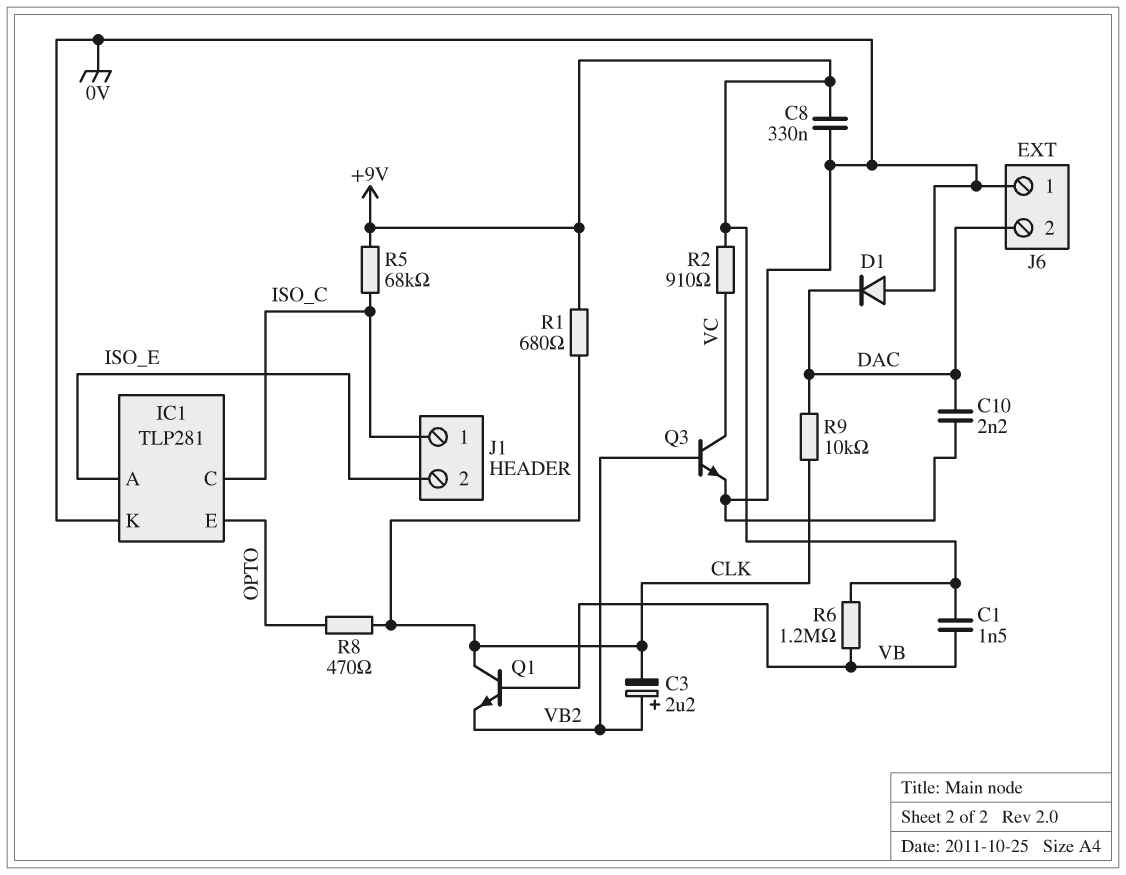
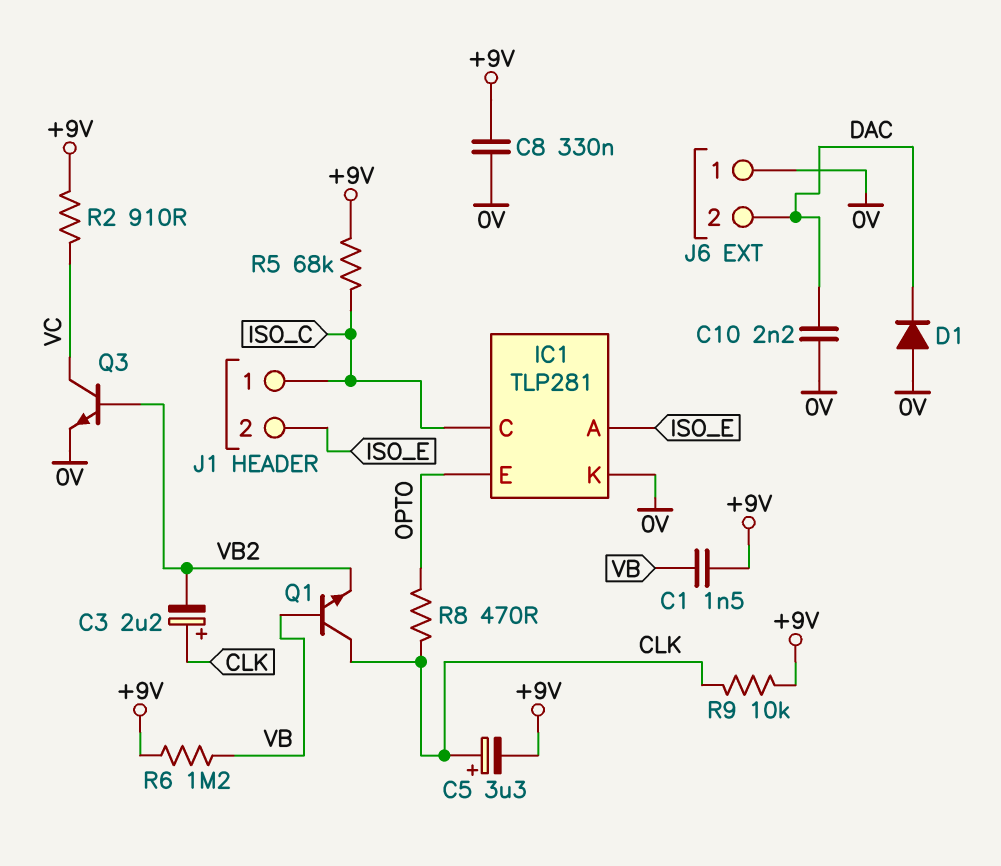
C3: 2.2uF (plus VB2, minus CLK) -> 2.2uF (plus CLK, minus VB2)
C5: none -> 3.3uF (plus CLK, minus +9V)
R1: 680 (+9V, CLK) -> none
R9: 10k (CLK, DAC) -> 10k (+9V, CLK)

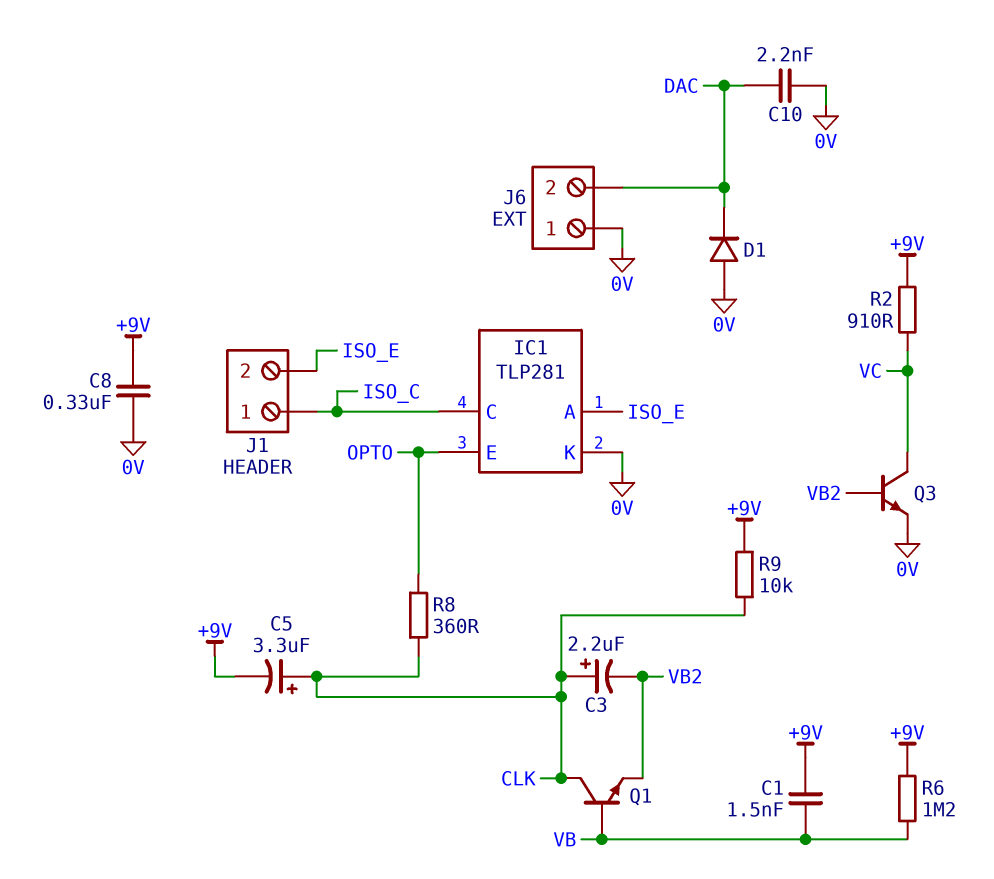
R5: 68k (+9V, ISO_C) -> none
R8: 470 (CLK, OPTO) -> 360 (CLK, OPTO)

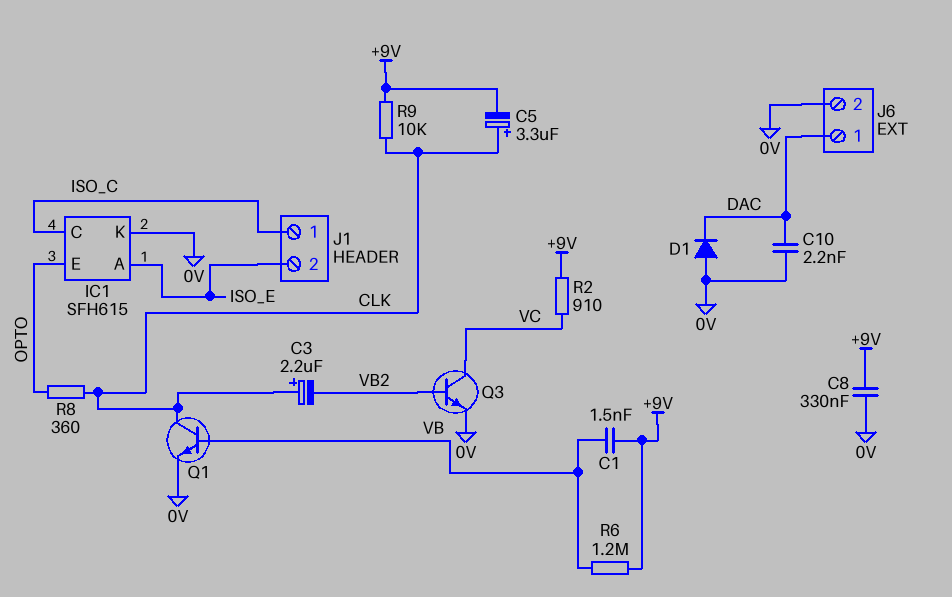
IC1: TLP281 -> SFH615
J6 pin 1: 0V -> DAC
J6 pin 2: DAC -> 0V
Q1: NPN (B VB, C CLK, E VB2) -> NPN (B VB, C CLK, E 0V)

